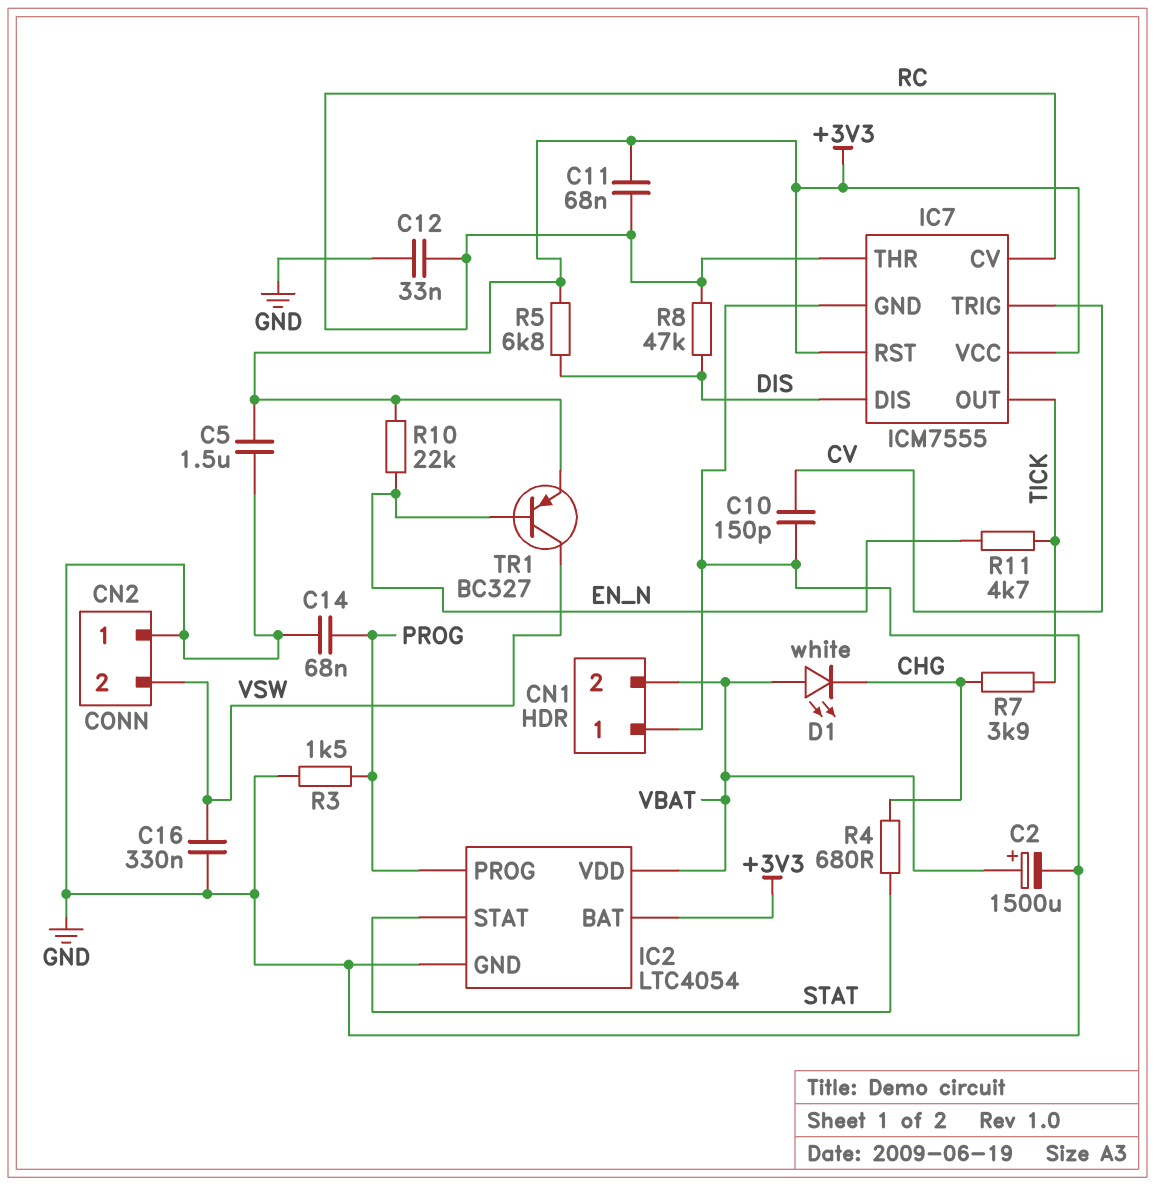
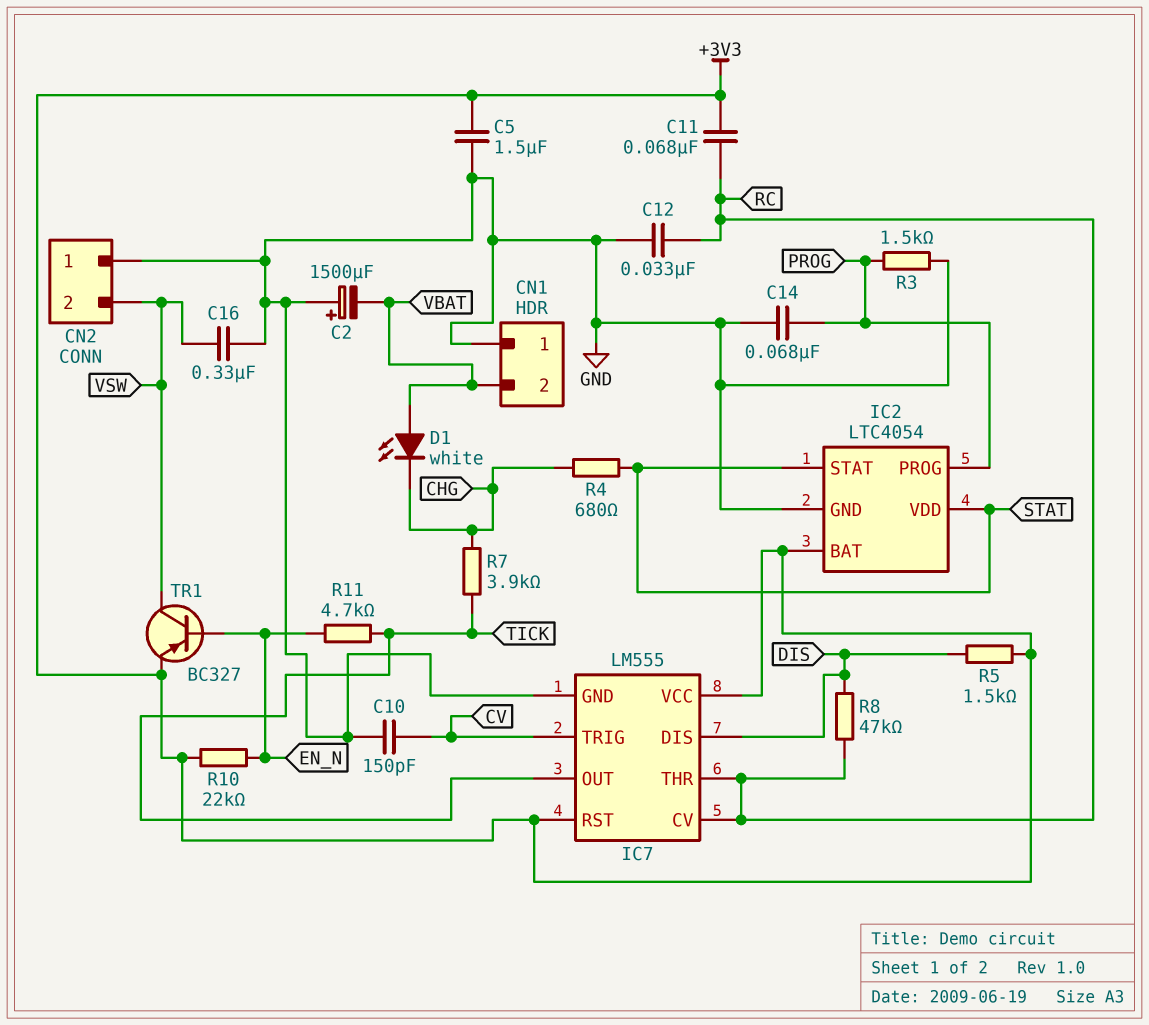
C2: 1500uF (plus VBAT, minus GND) -> 1500uF (plus GND, minus VBAT)
IC2 pin VDD: VBAT -> STAT
IC7: ICM7555 -> LM555
R5: 6.8k (+3V3, DIS) -> 1.5k (+3V3, DIS)

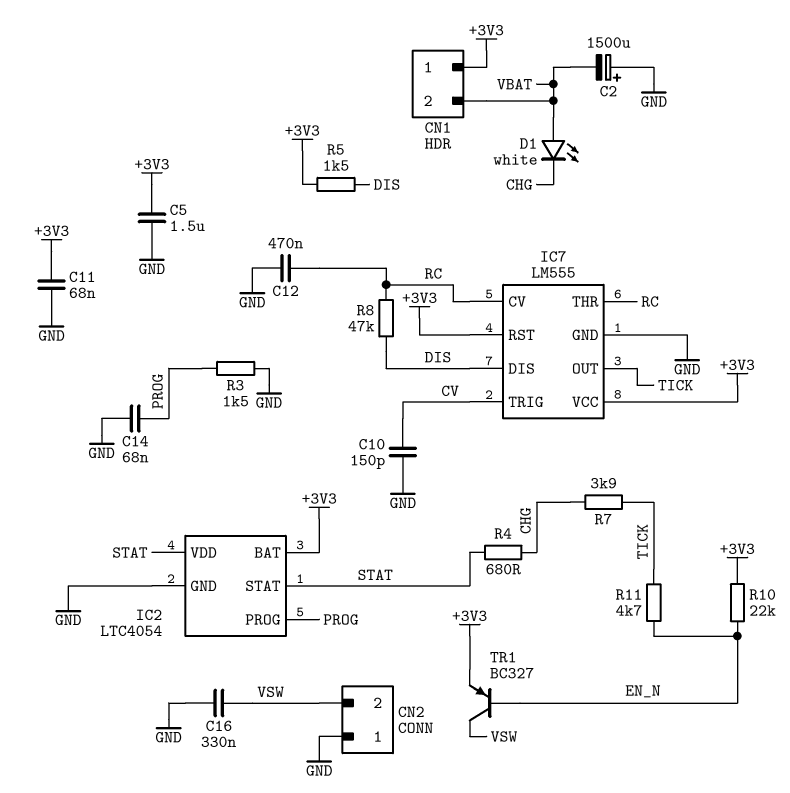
C11: 68nF (+3V3, RC) -> 68nF (+3V3, GND)
C12: 33nF (GND, RC) -> 470nF (GND, RC)
CN1 pin 1: GND -> +3V3

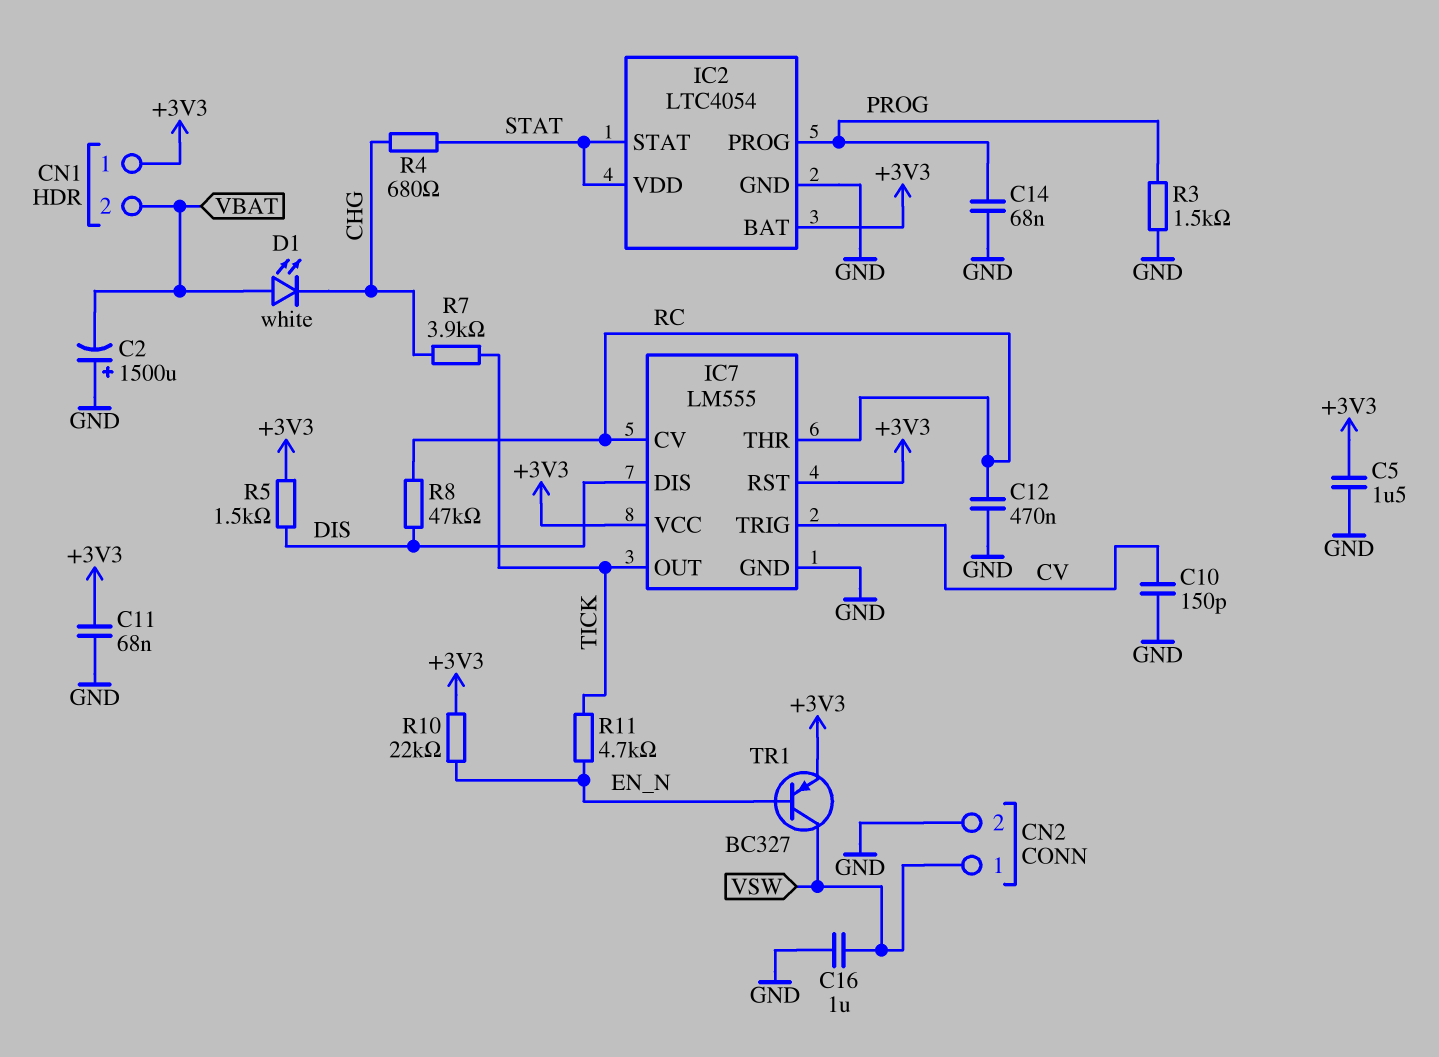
C16: 330nF (GND, VSW) -> 1uF (GND, VSW)
CN2 pin 1: GND -> VSW
CN2 pin 2: VSW -> GND

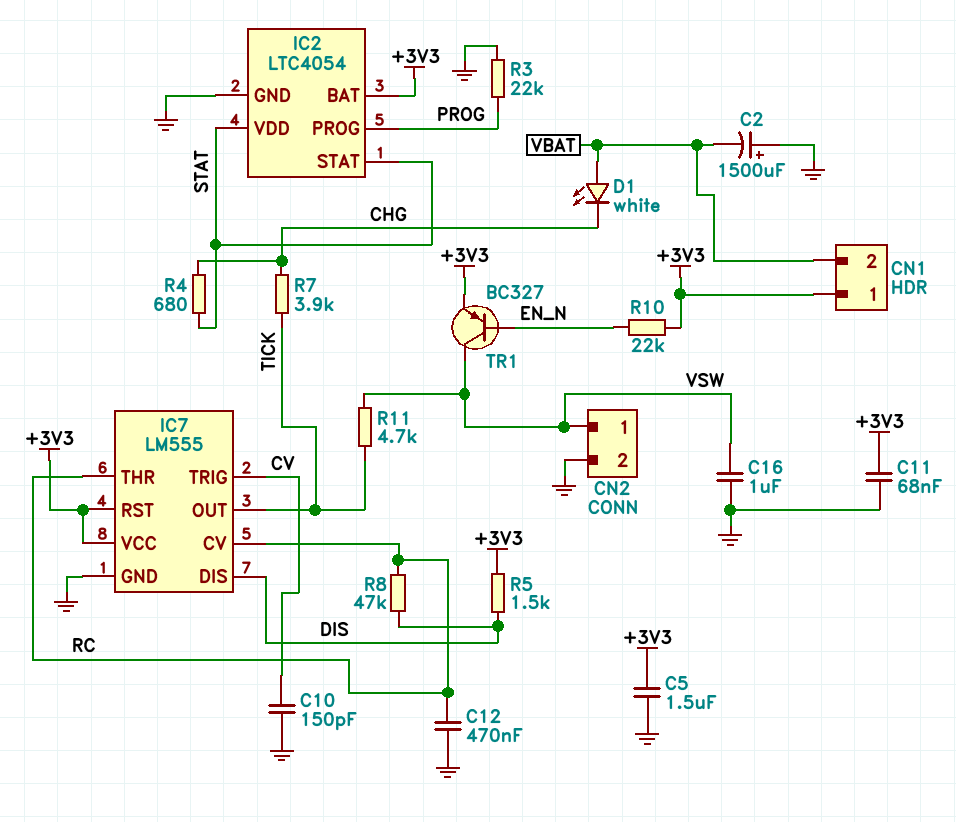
C14: 68nF (GND, PROG) -> none
R3: 1.5k (GND, PROG) -> 22k (GND, PROG)
R11: 4.7k (EN_N, TICK) -> 4.7k (TICK, VSW)

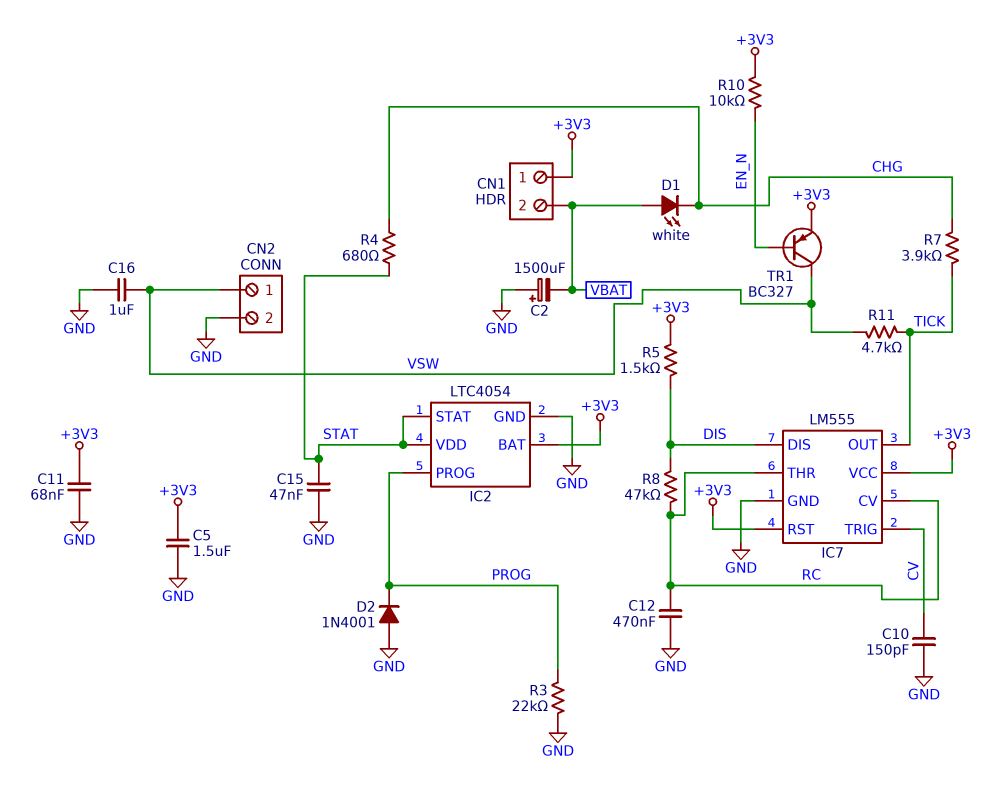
C15: none -> 47nF (GND, STAT)
D2: none -> diode 1N4001 (A GND, K PROG)
R10: 22k (+3V3, EN_N) -> 10k (+3V3, EN_N)

